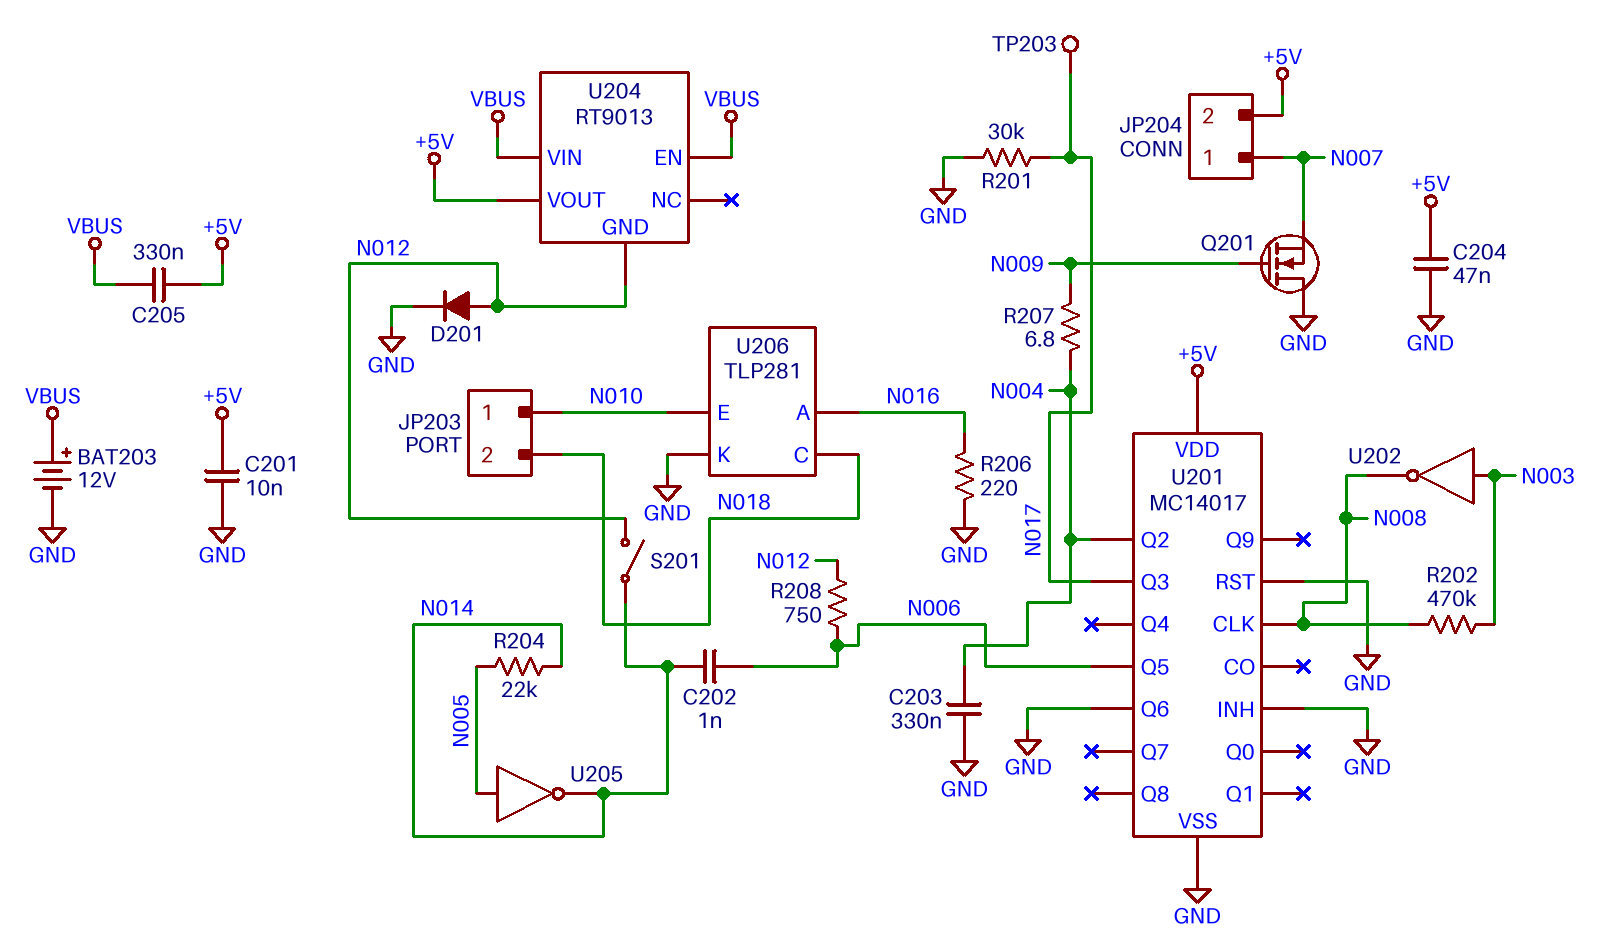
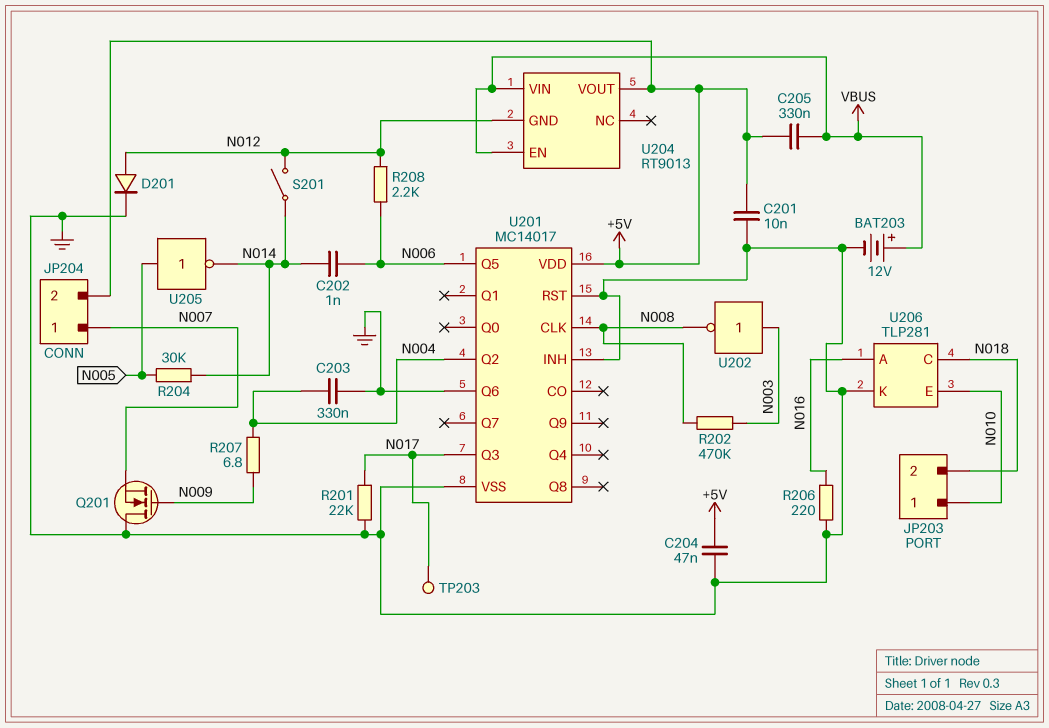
R201: 30k (GND, N017) -> 22k (GND, N017)
R204: 22k (N005, N014) -> 30k (N005, N014)
R208: 750 (N006, N012) -> 2.2k (N006, N012)

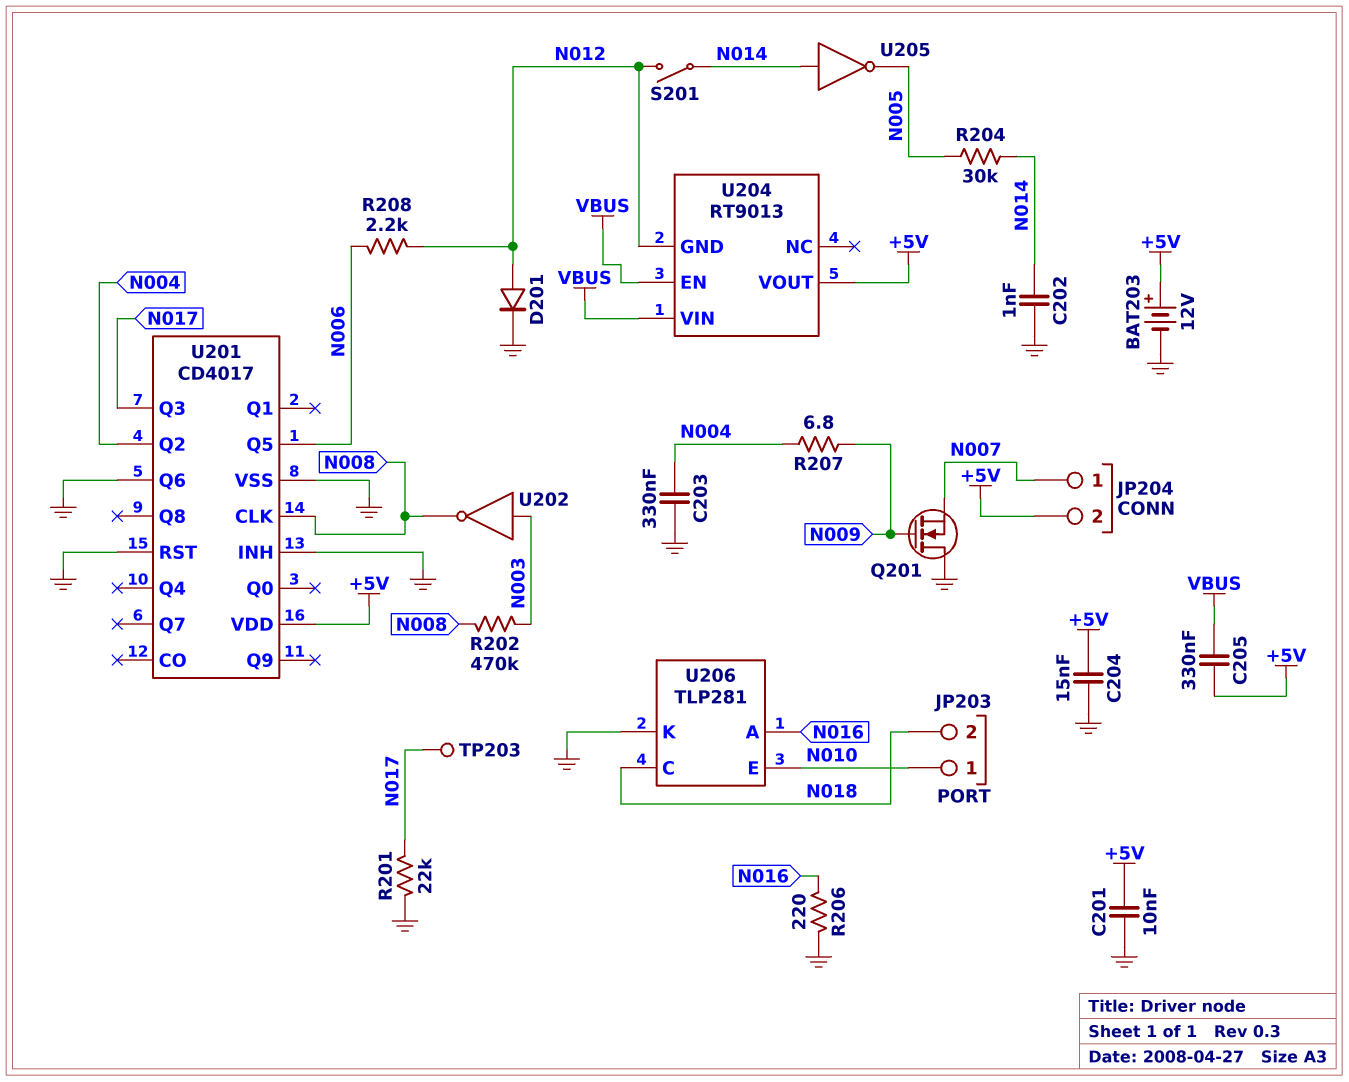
BAT203: 12V (plus VBUS, minus GND) -> 12V (plus +5V, minus GND)
C202: 1nF (N006, N014) -> 1nF (GND, N014)
C204: 47nF (+5V, GND) -> 15nF (+5V, GND)
U201: MC14017 -> CD4017
U205: NOT (in N005, out N014) -> NOT (in N014, out N005)

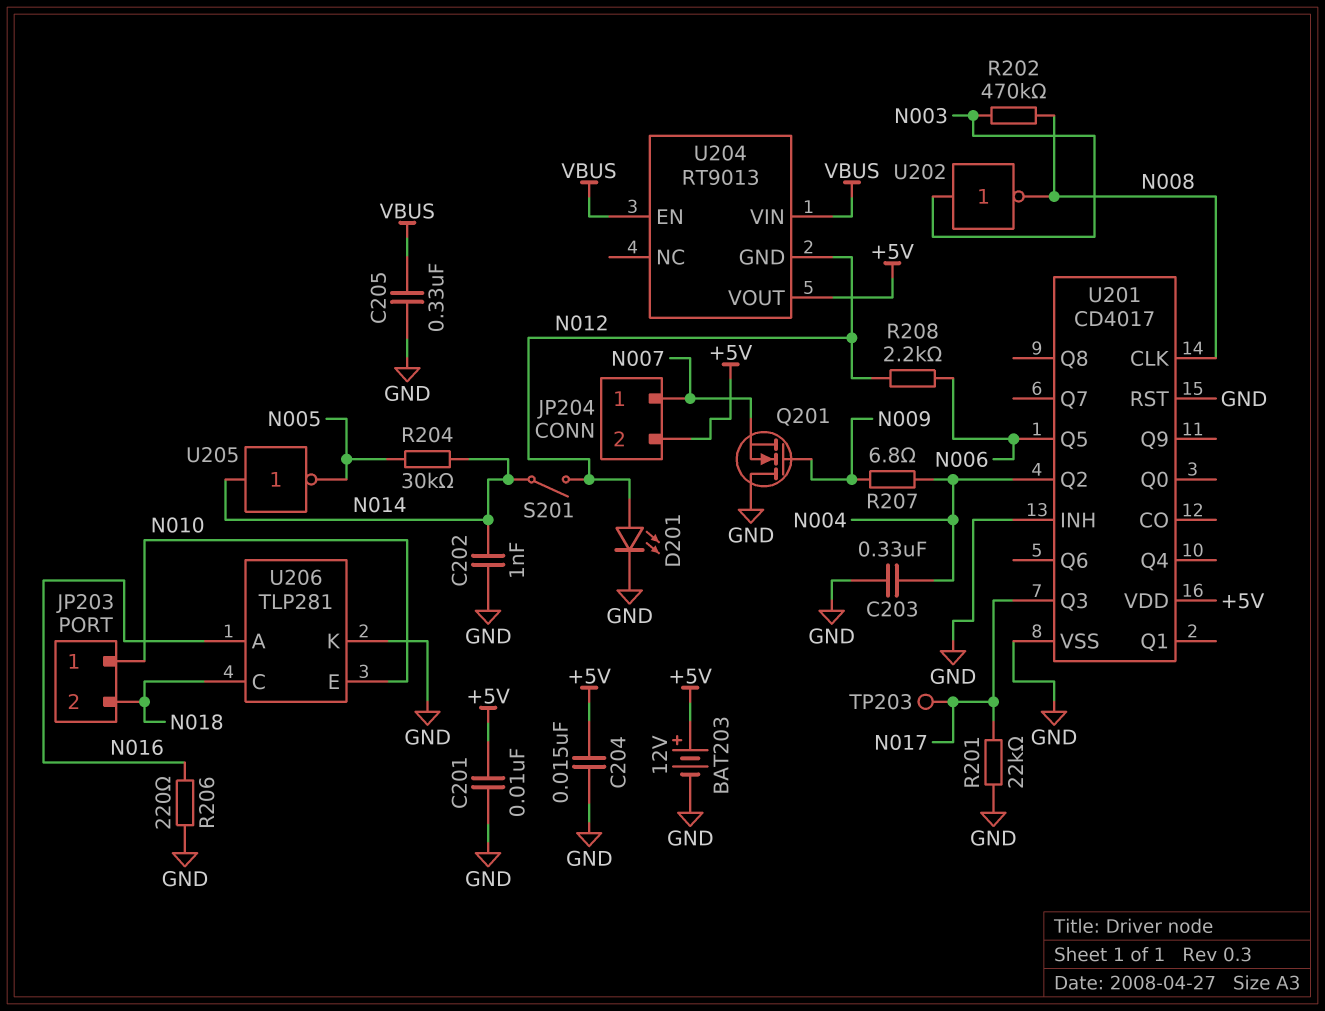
C205: 330nF (+5V, VBUS) -> 330nF (GND, VBUS)
D201: diode (A N012, K GND) -> LED (A N012, K GND)
U201 pin Q6: GND -> none

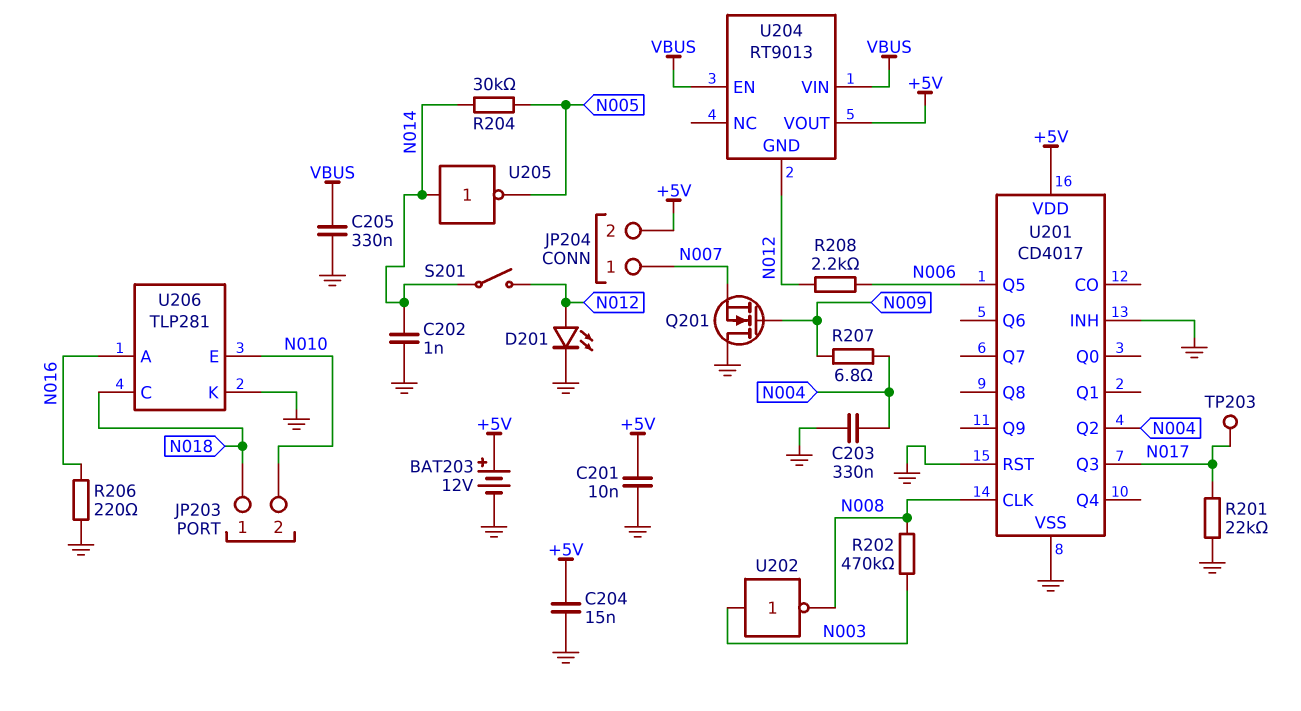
JP203 pin 1: N010 -> N018
JP203 pin 2: N018 -> N010

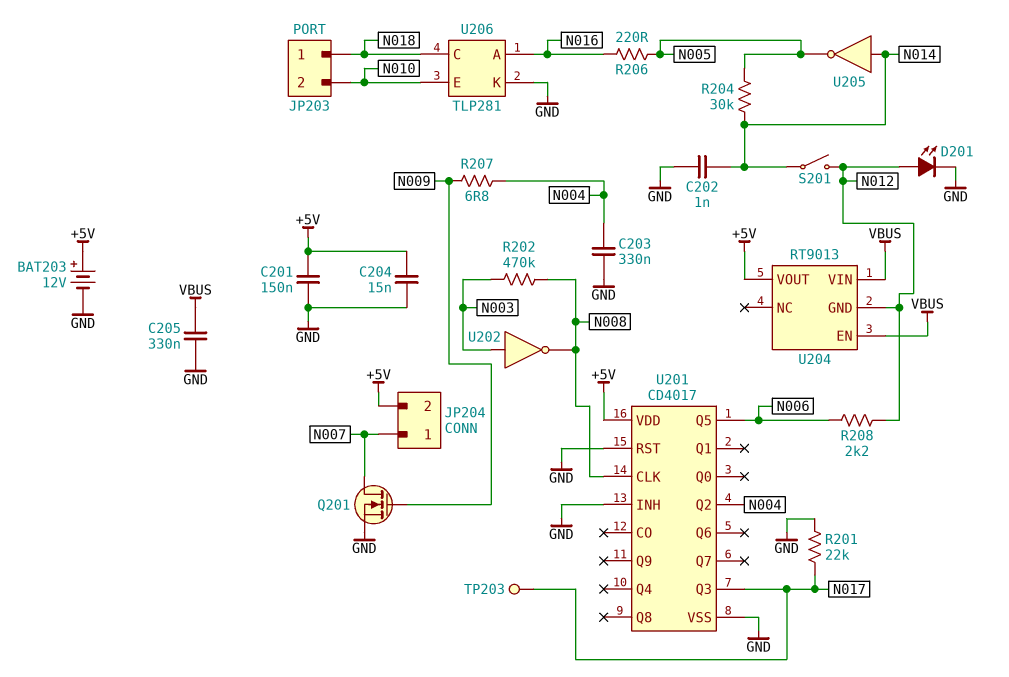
C201: 10nF (+5V, GND) -> 150nF (+5V, GND)
Q201: NMOS (G N009, D GND, S N007) -> NMOS (G N009, D N007, S GND)
R206: 220 (GND, N016) -> 220 (N005, N016)

